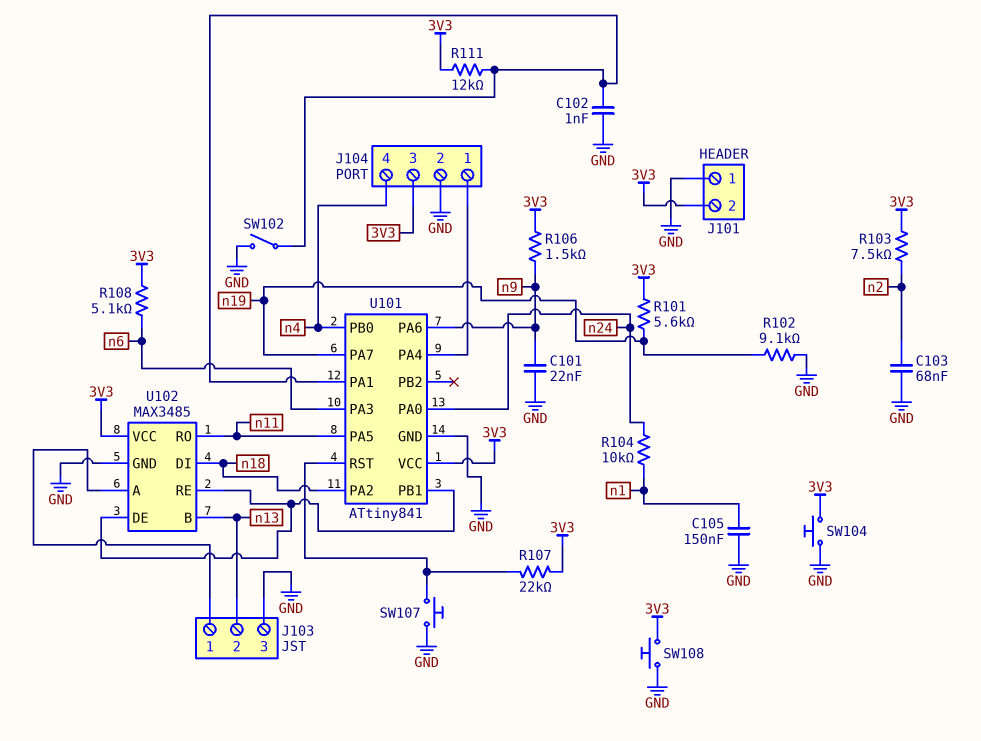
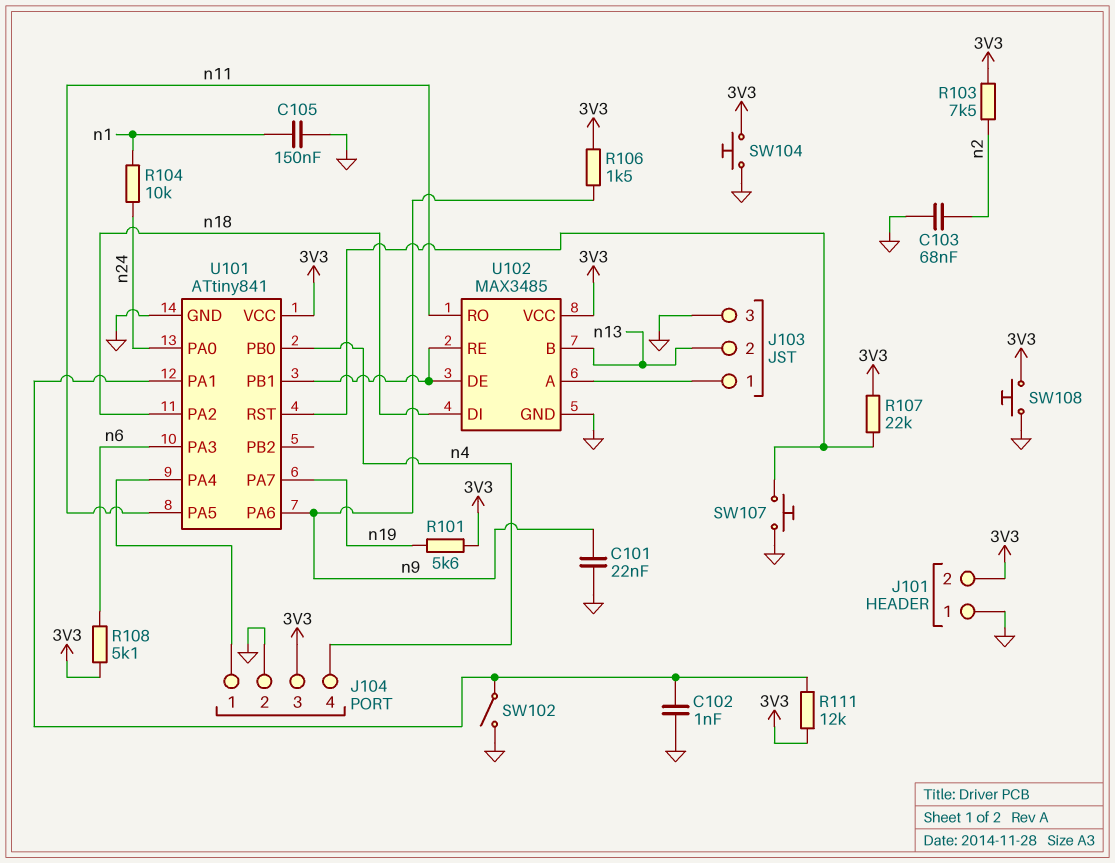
R102: 9.1k (GND, n19) -> none

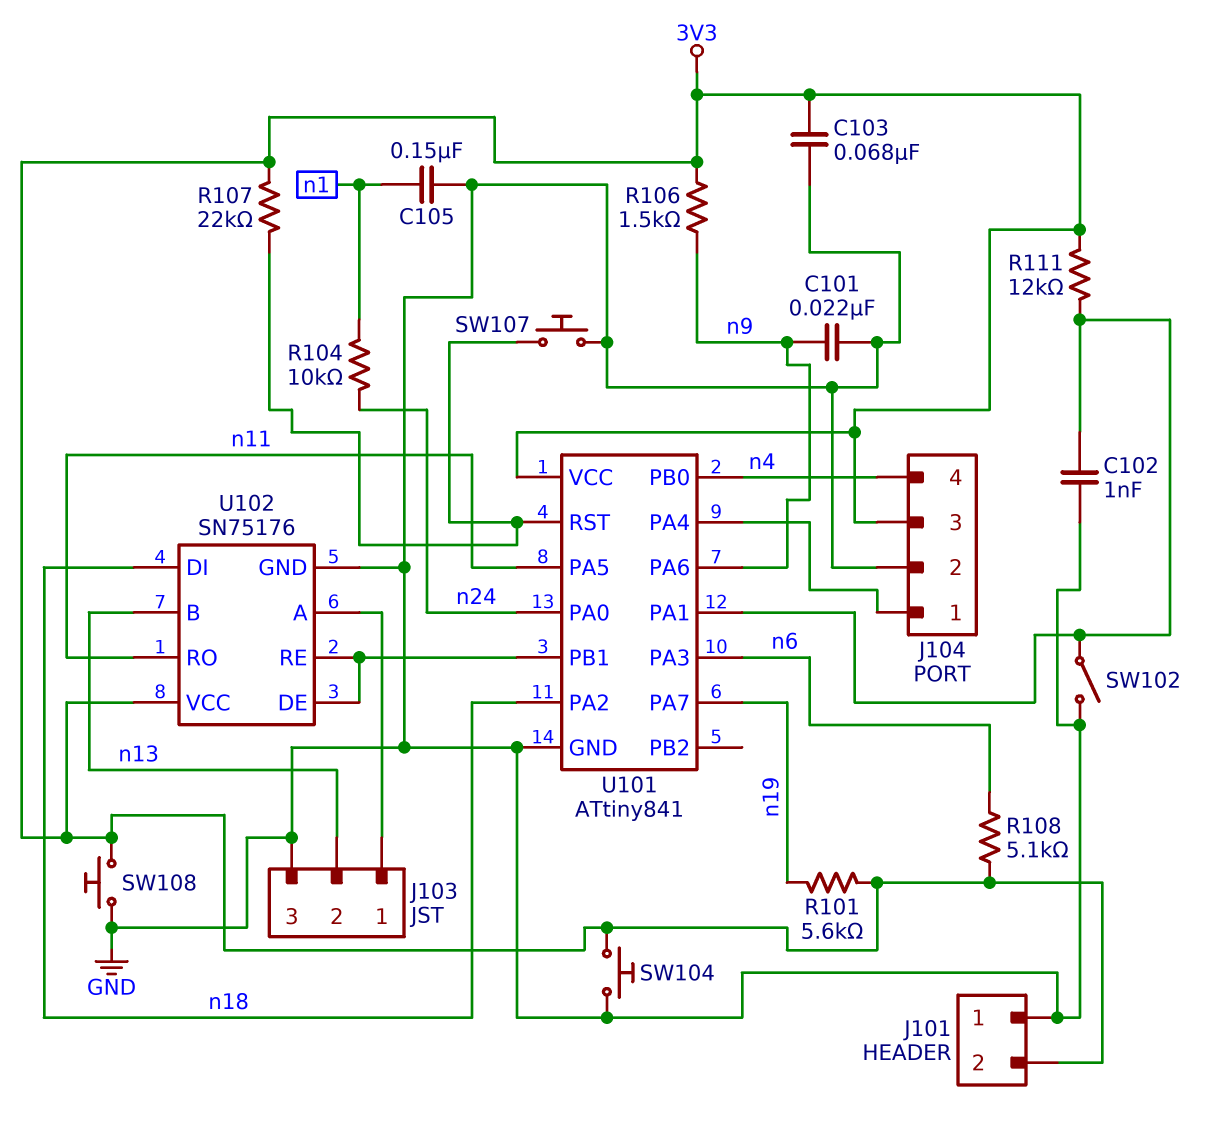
C103: 68nF (GND, n2) -> 68nF (3V3, GND)
R103: 7.5k (3V3, n2) -> none
U102: MAX3485 -> SN75176

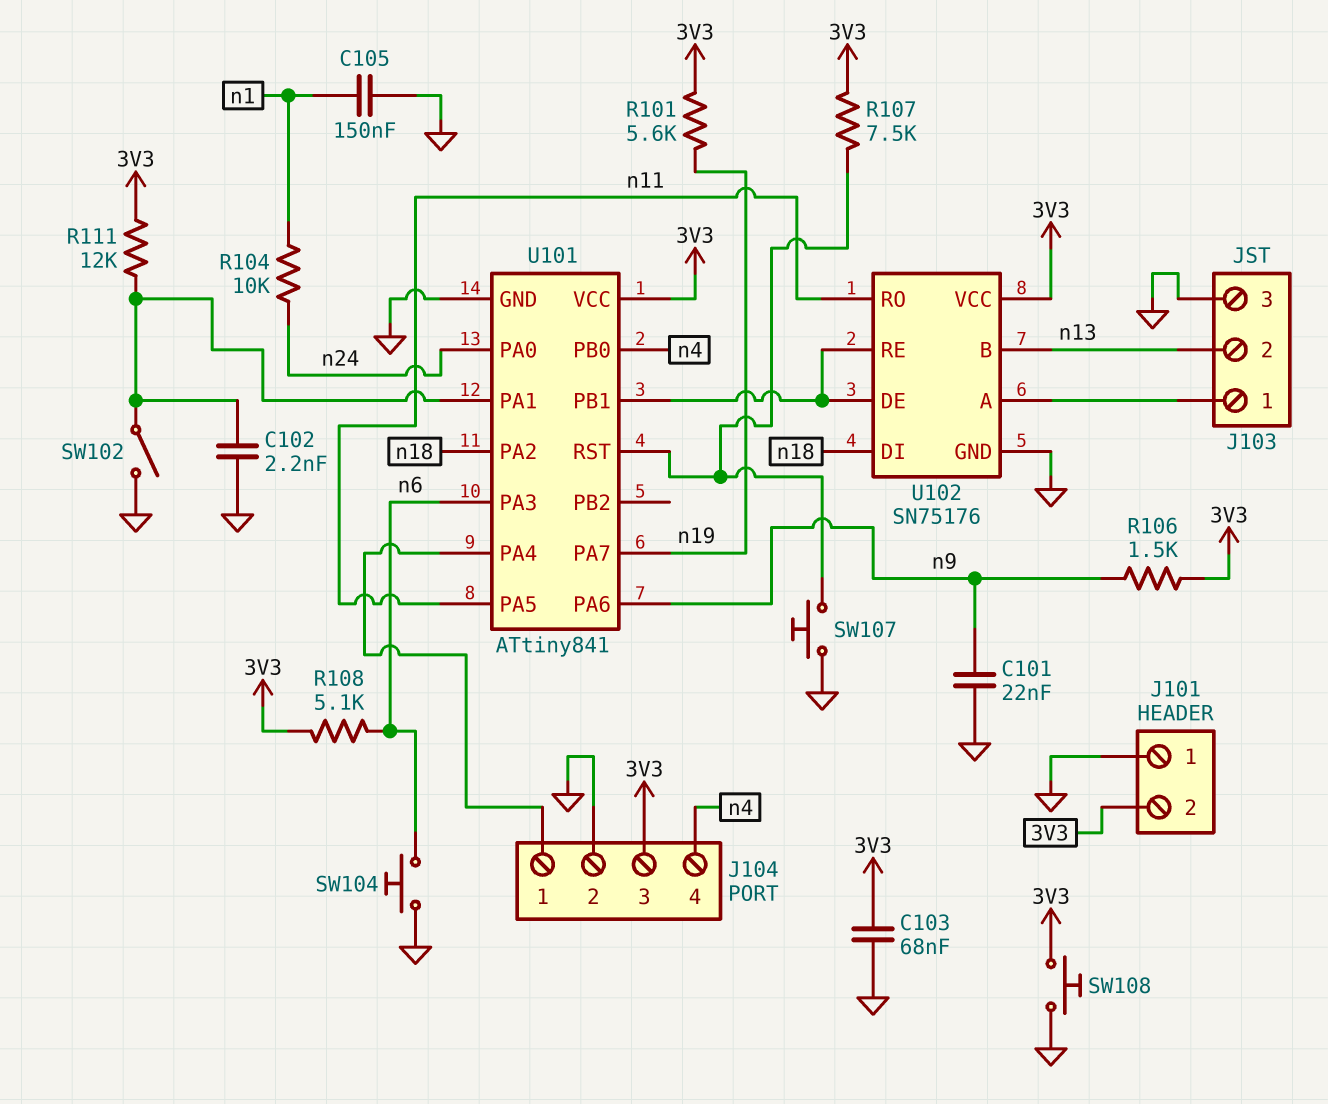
C102: 1nF (GND, U101/PA1) -> 2.2nF (GND, U101/PA1)
R107: 22k (3V3, U101/RST) -> 7.5k (3V3, U101/RST)
SW104: button (3V3, GND) -> button (GND, n6)

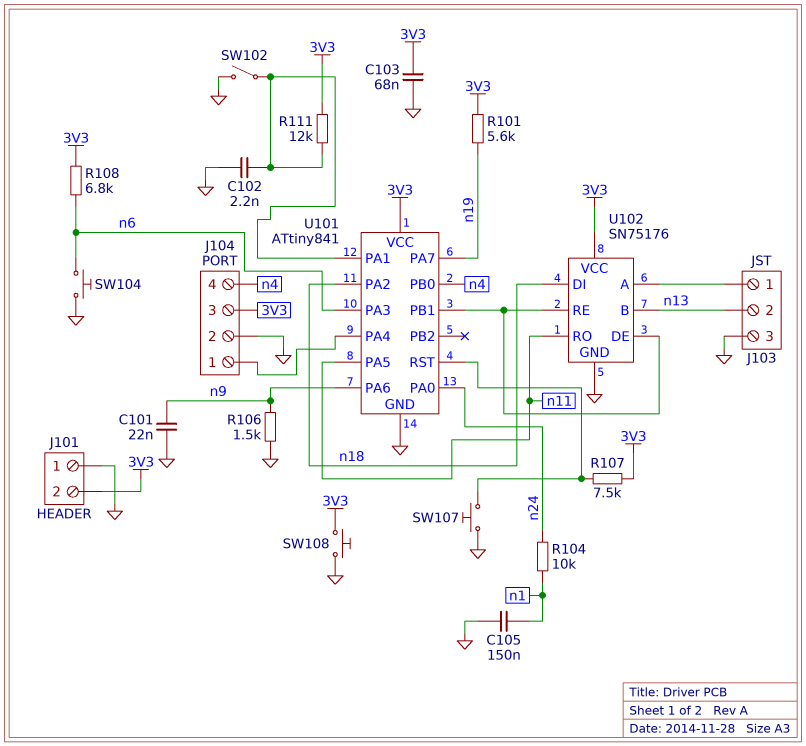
R106: 1.5k (3V3, n9) -> 1.5k (GND, n9)
R108: 5.1k (3V3, n6) -> 6.8k (3V3, n6)

